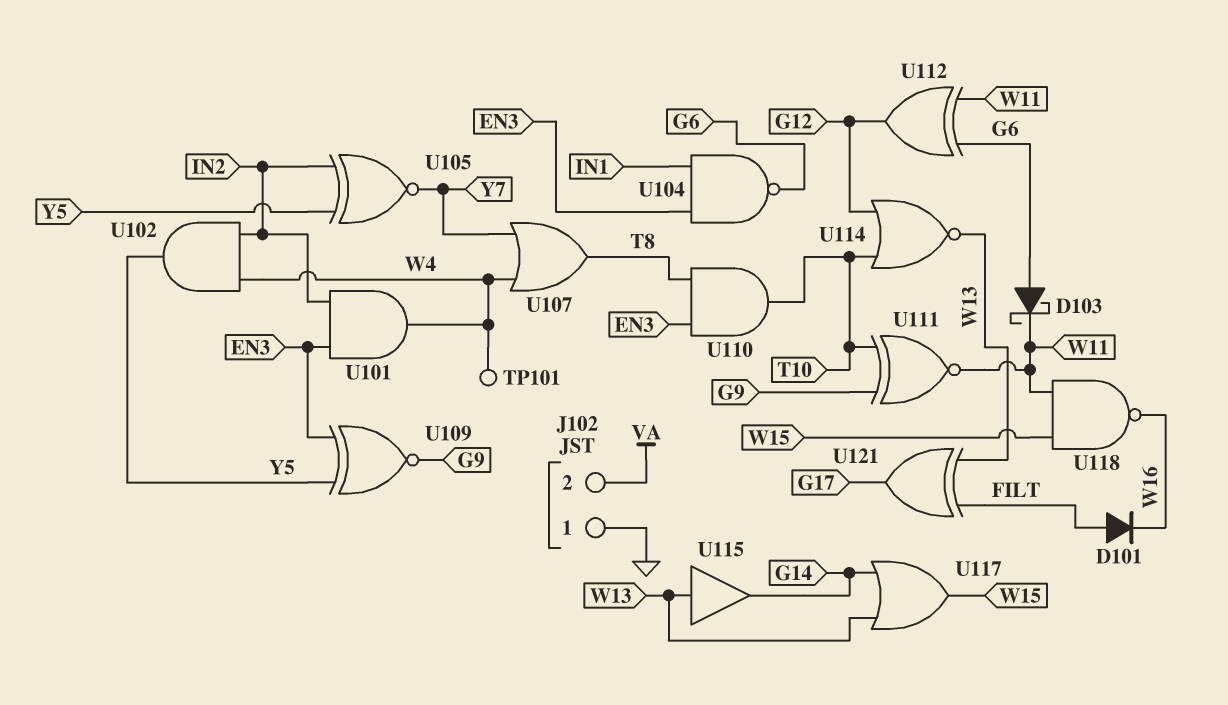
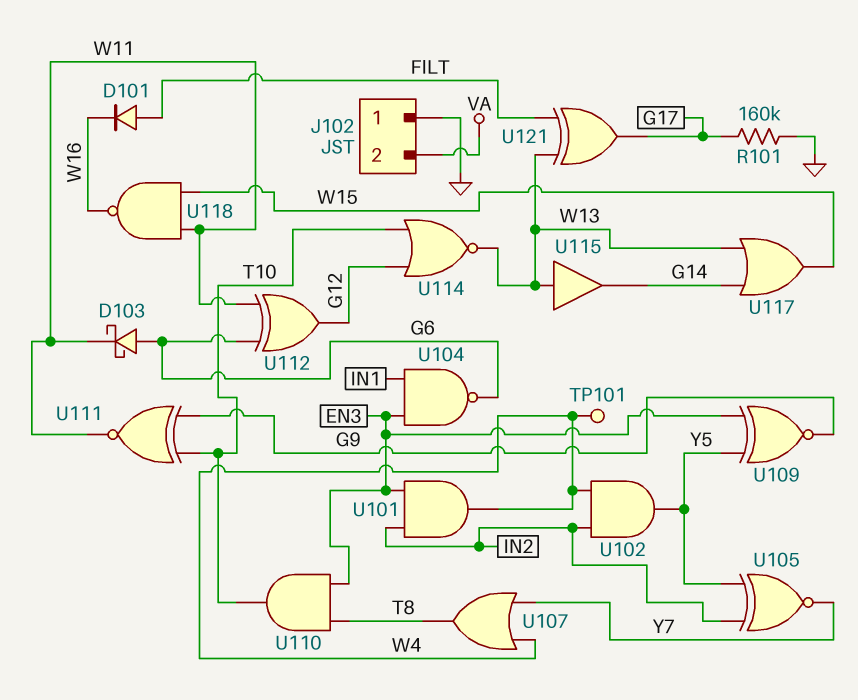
R101: none -> 160k (G17, GND)

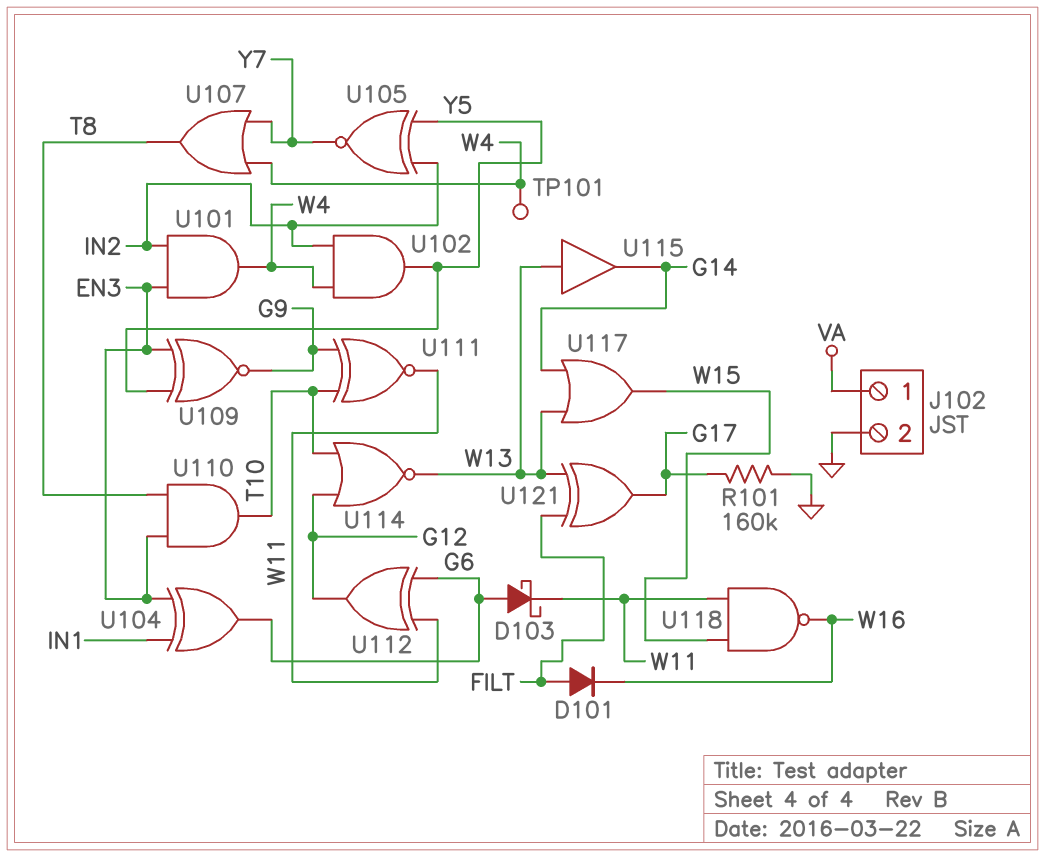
J102 pin 1: GND -> VA
J102 pin 2: VA -> GND
U104: NAND (in EN3, in IN1, out G6) -> XOR (in EN3, in IN1, out G6)

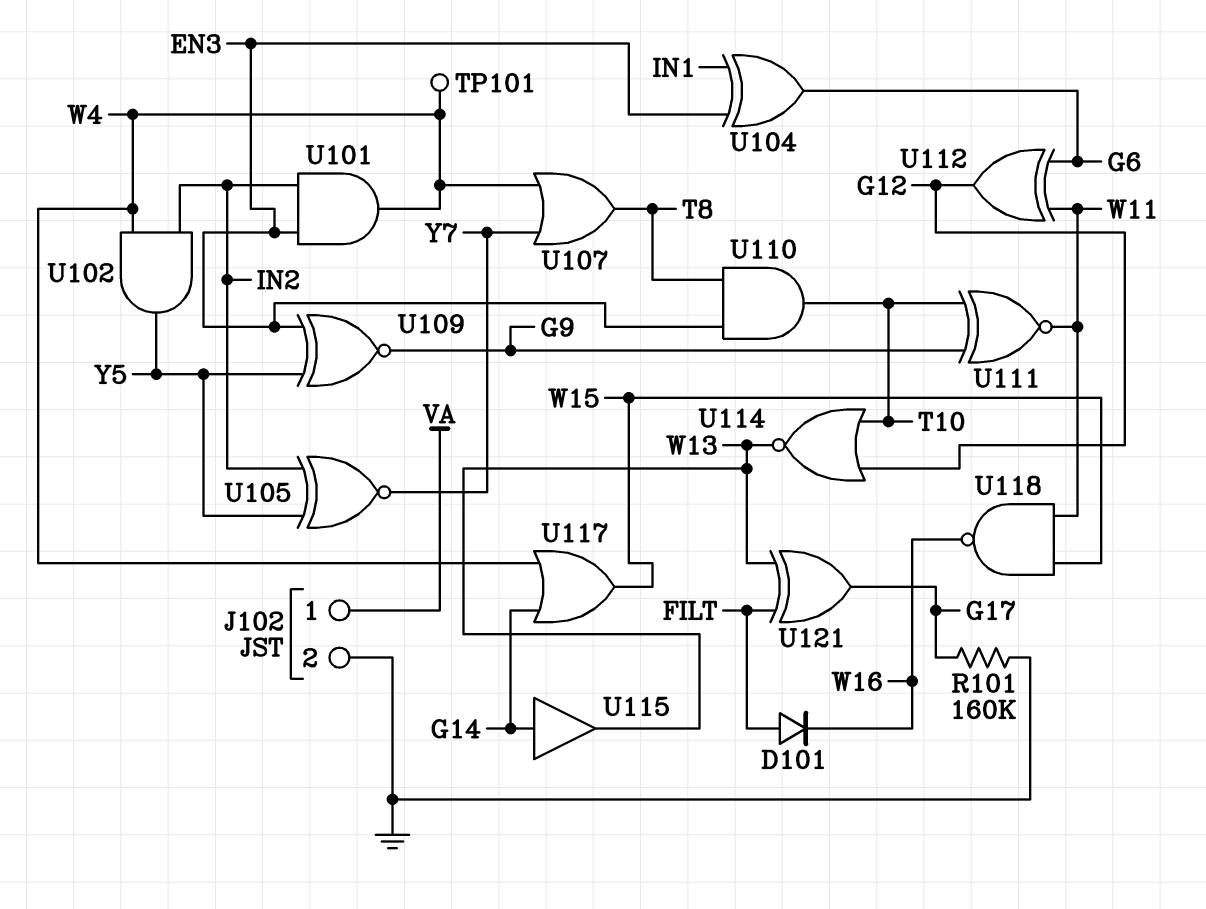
D103: schottky (A G6, K W11) -> none
U115: buffer (in W13, out G14) -> buffer (in G14, out W13)
U117: OR (in G14, in W13, out W15) -> OR (in G14, in W4, out W15)

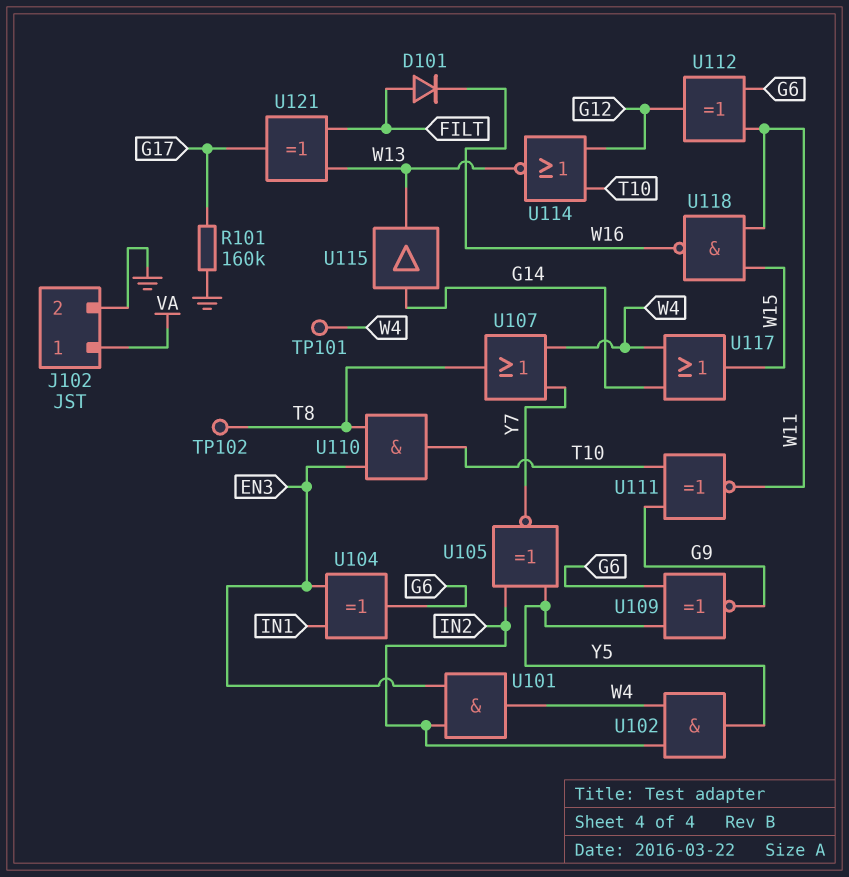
TP102: none -> test point (T8)
U109: XNOR (in EN3, in Y5, out G9) -> XNOR (in G6, in Y5, out G9)

